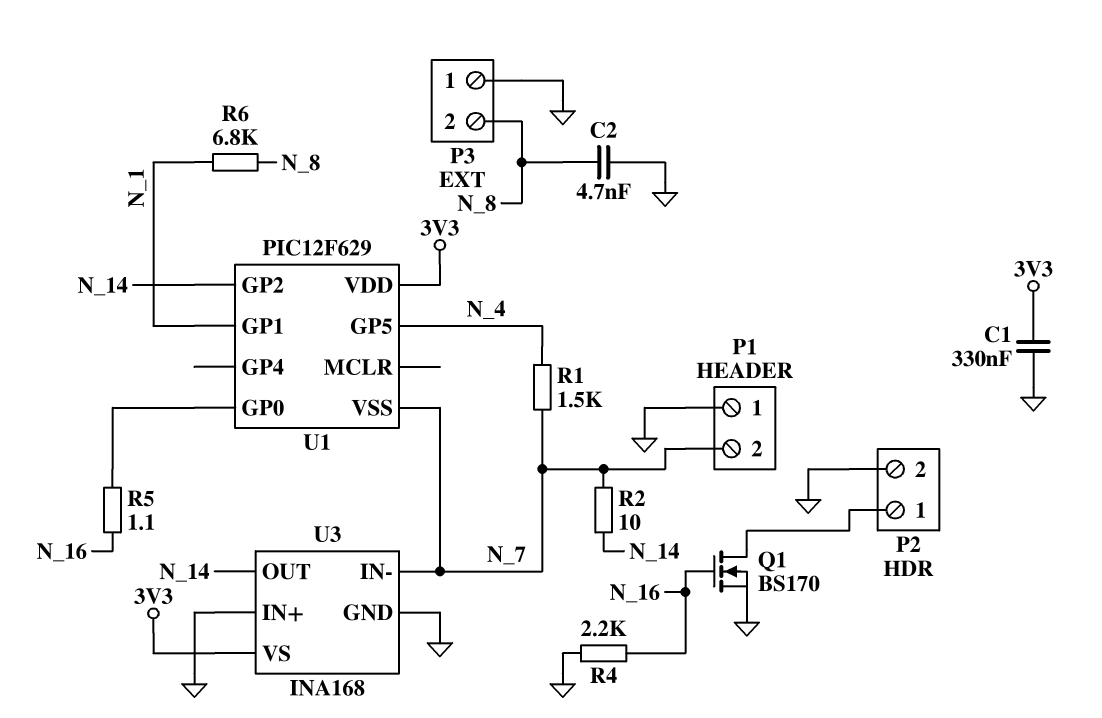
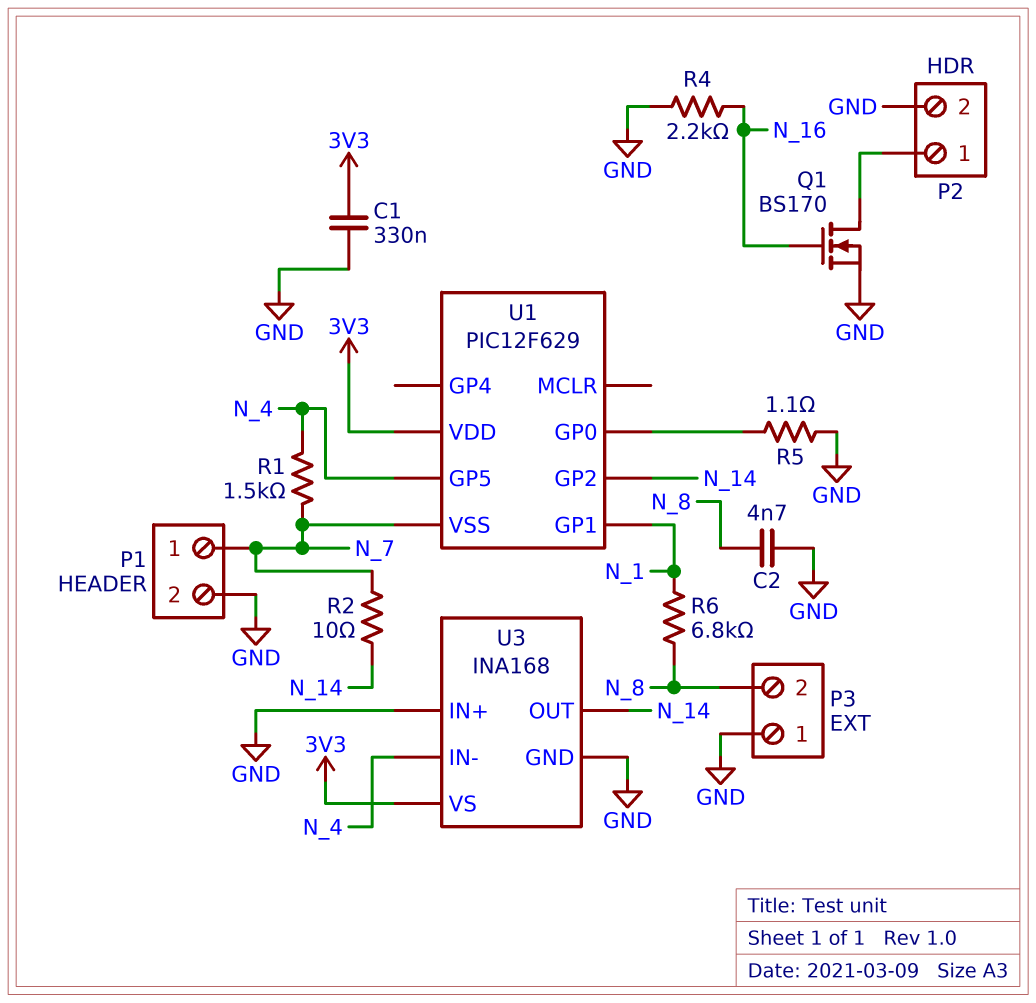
P1 pin 1: GND -> N_7
P1 pin 2: N_7 -> GND
R5: 1.1 (N_16, U1/GP0) -> 1.1 (GND, U1/GP0)
U3 pin IN-: N_7 -> N_4

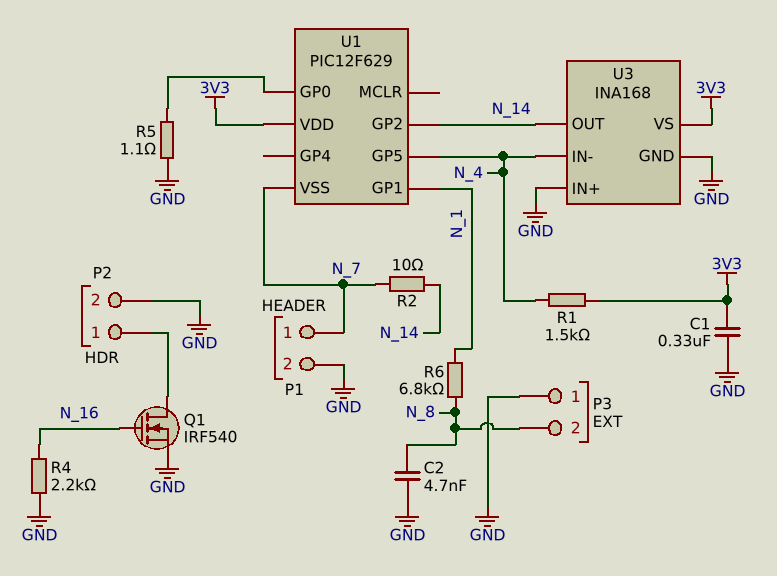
Q1: NMOS BS170 (G N_16, D P2/1, S GND) -> NMOS IRF540 (G N_16, D P2/1, S GND)
R1: 1.5k (N_4, N_7) -> 1.5k (3V3, N_4)

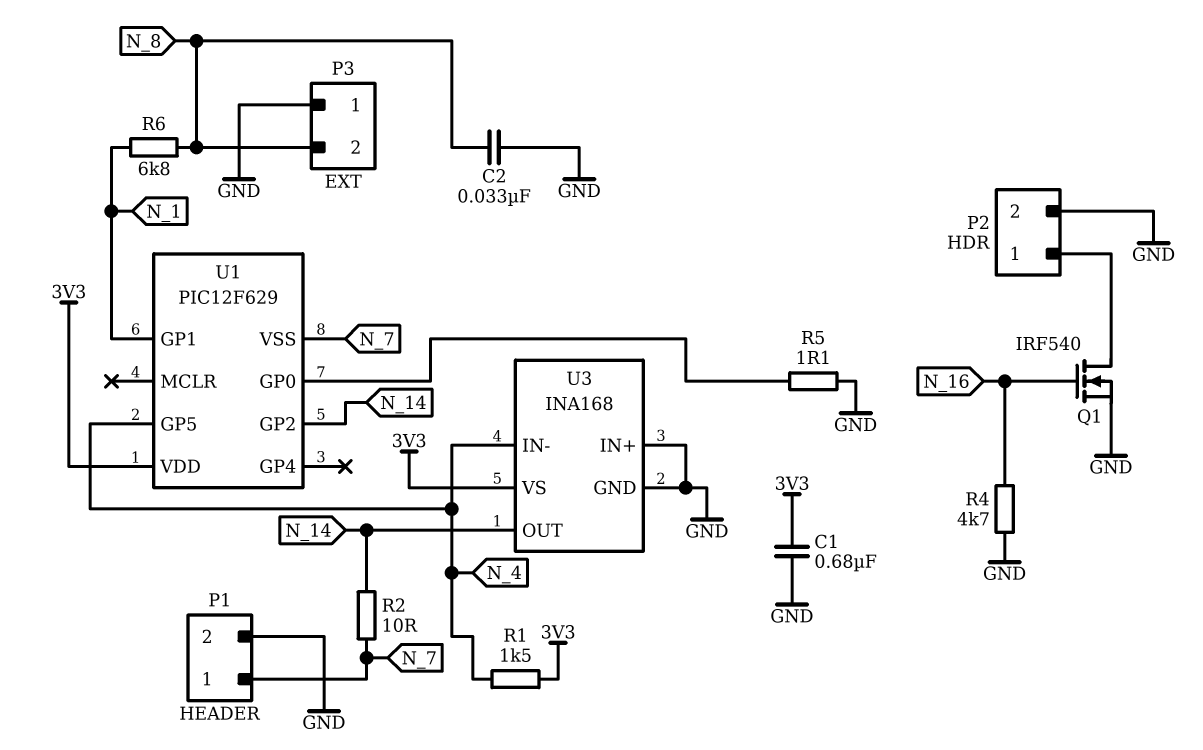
C1: 330nF (3V3, GND) -> 680nF (3V3, GND)
C2: 4.7nF (GND, N_8) -> 33nF (GND, N_8)
R4: 2.2k (GND, N_16) -> 4.7k (GND, N_16)

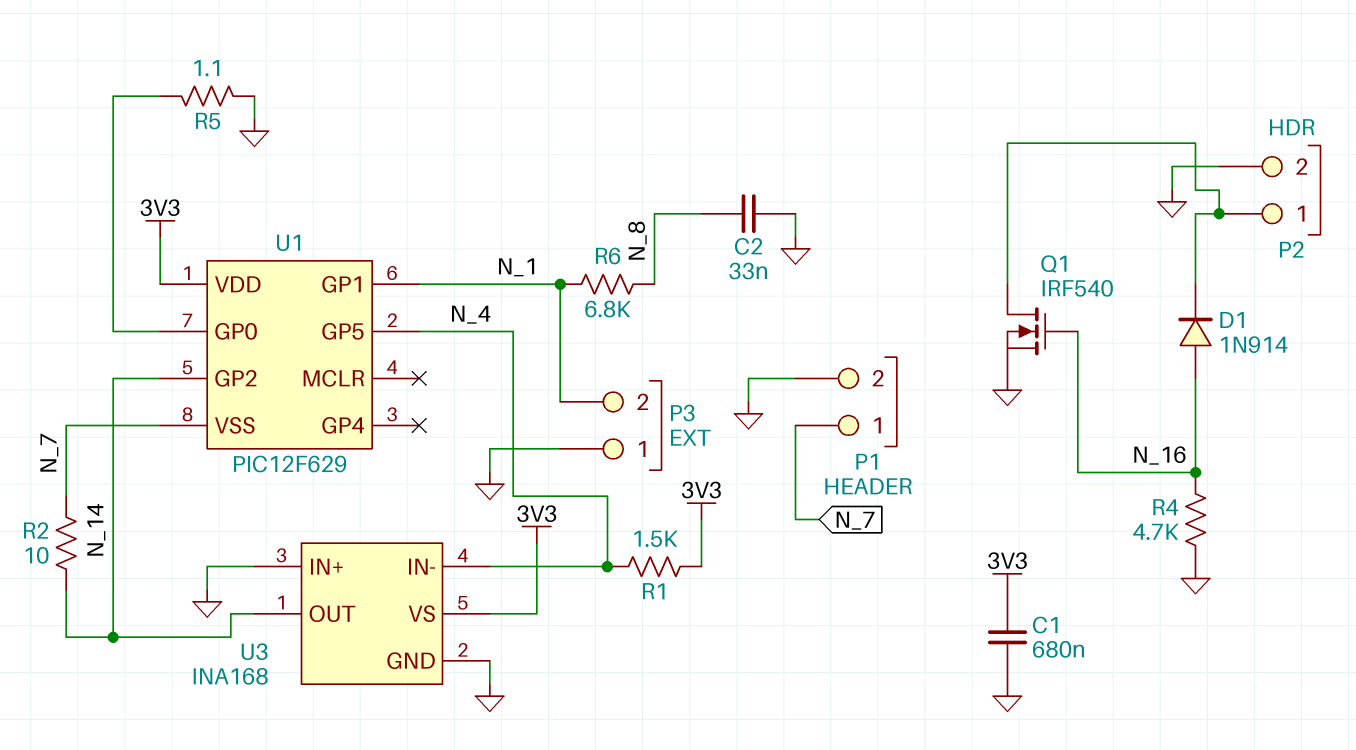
D1: none -> diode 1N914 (A N_16, K P2/1)
P3 pin 2: N_8 -> N_1

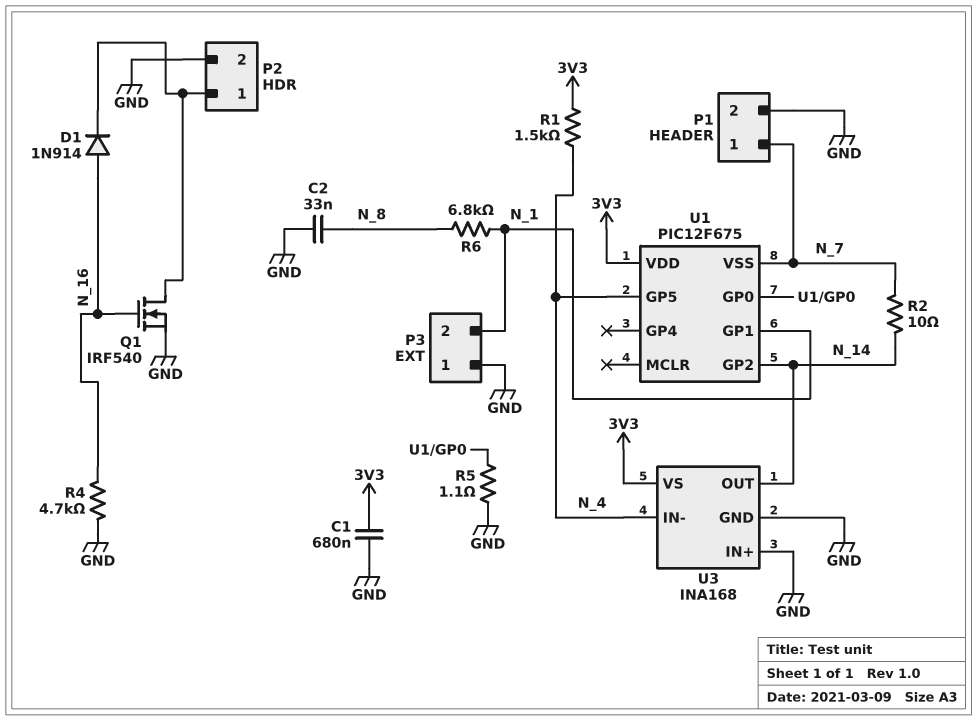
U1: PIC12F629 -> PIC12F675

